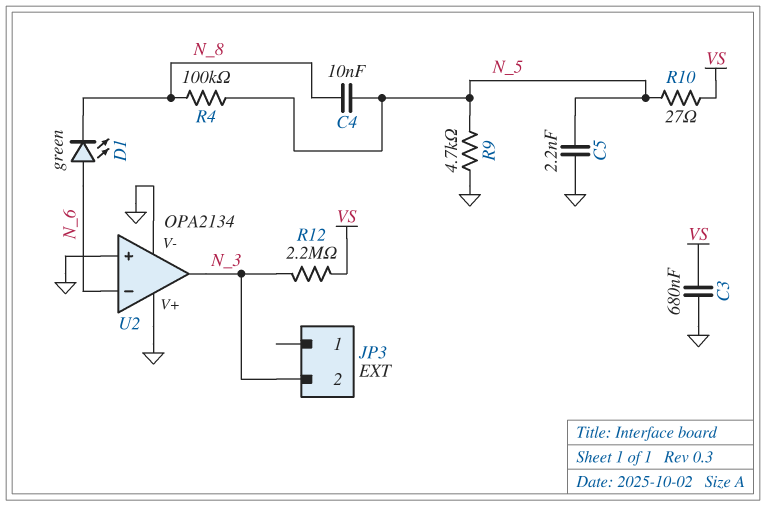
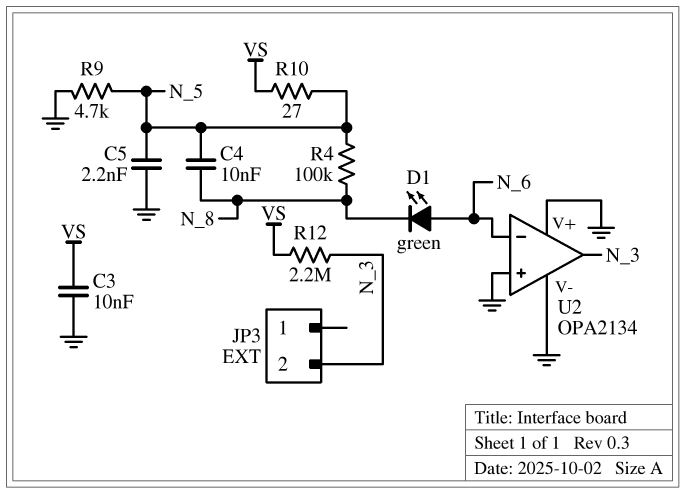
C3: 680nF (GND, VS) -> 10nF (GND, VS)

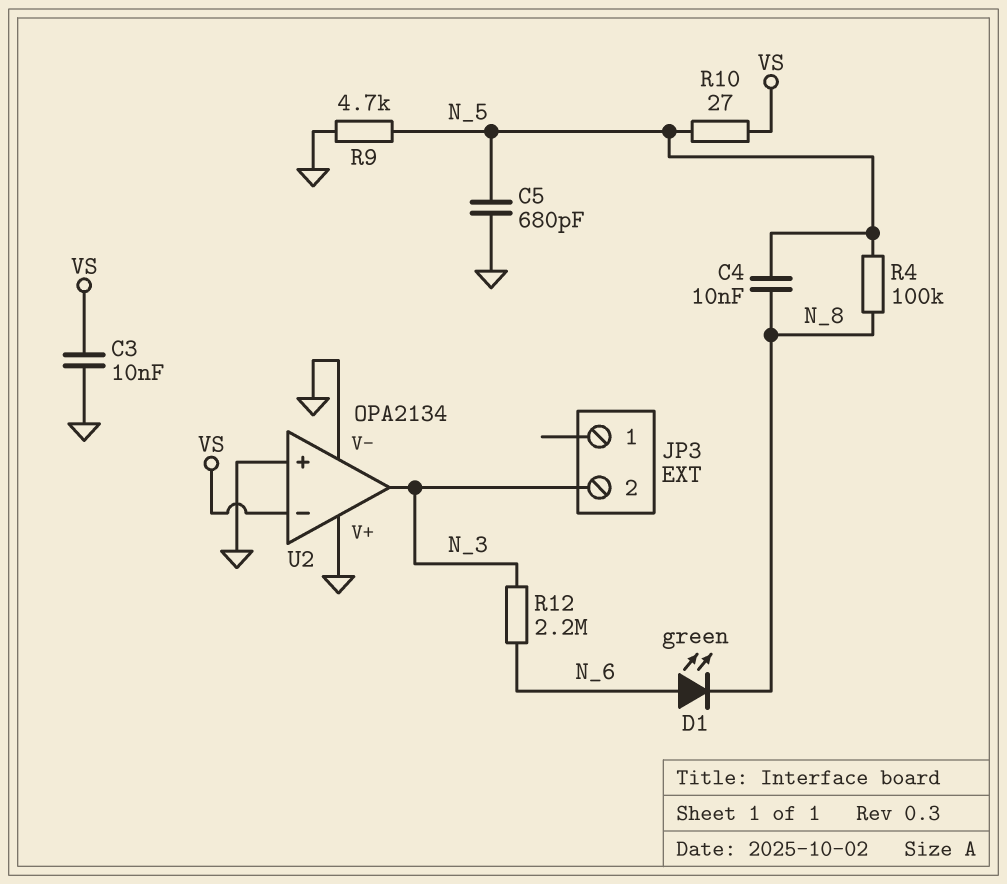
C5: 2.2nF (GND, N_5) -> 680pF (GND, N_5)
R12: 2.2M (N_3, VS) -> 2.2M (N_3, N_6)
U2 pin in-: N_6 -> VS

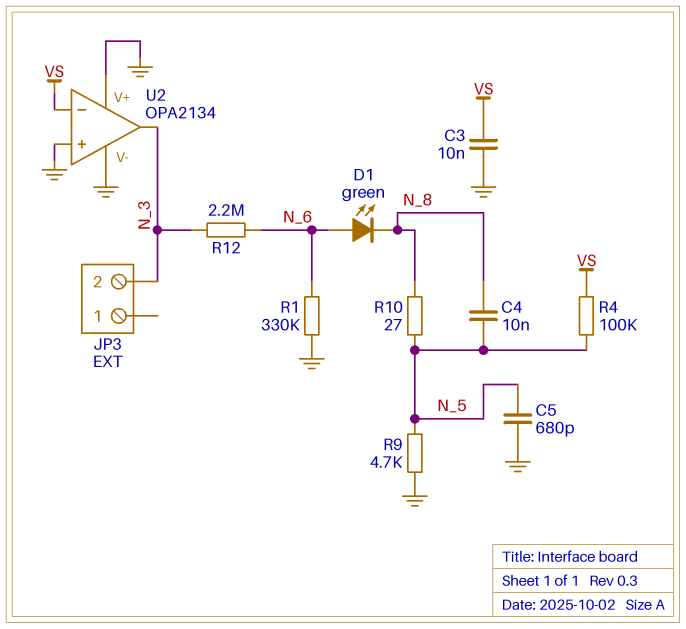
R1: none -> 330k (GND, N_6)
R4: 100k (N_5, N_8) -> 100k (N_5, VS)
R10: 27 (N_5, VS) -> 27 (N_5, N_8)

